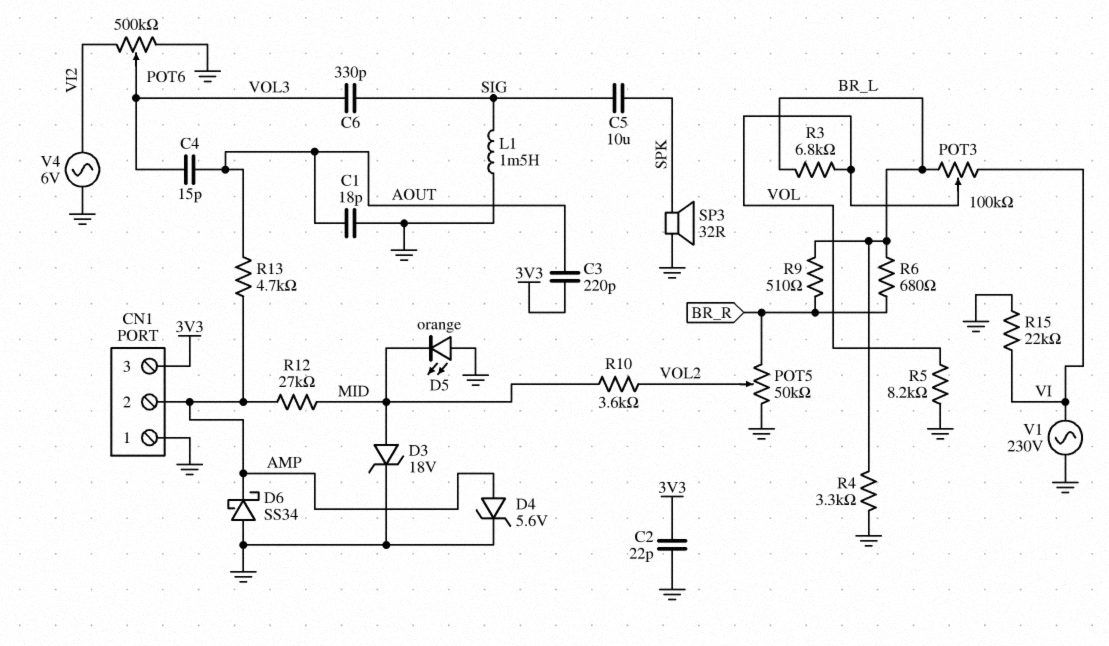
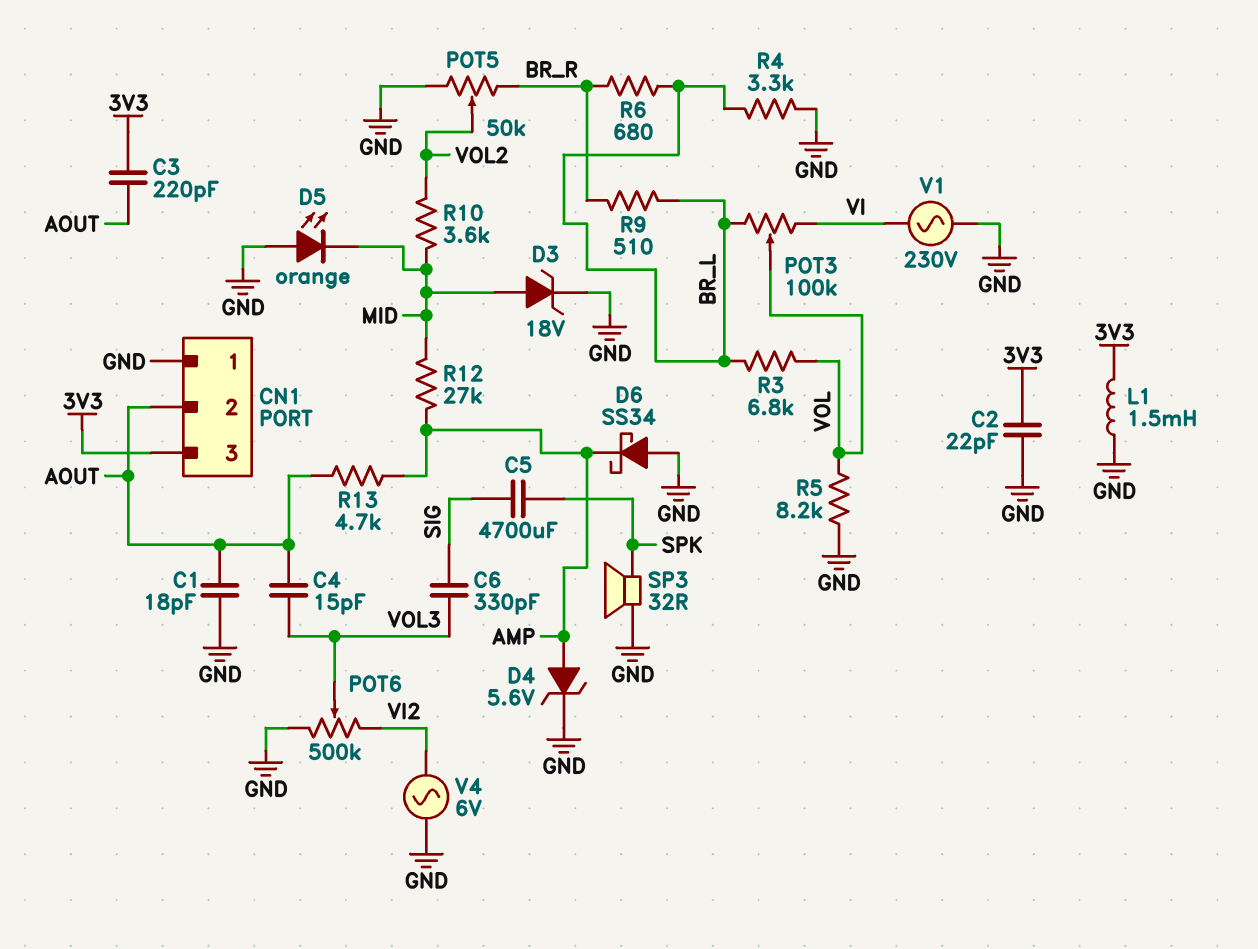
C5: 10uF (SIG, SPK) -> 4700uF (SIG, SPK)
CN1 pin 2: AMP -> AOUT
L1: 1.5mH (GND, SIG) -> 1.5mH (3V3, GND)
R15: 22k (GND, VI) -> none

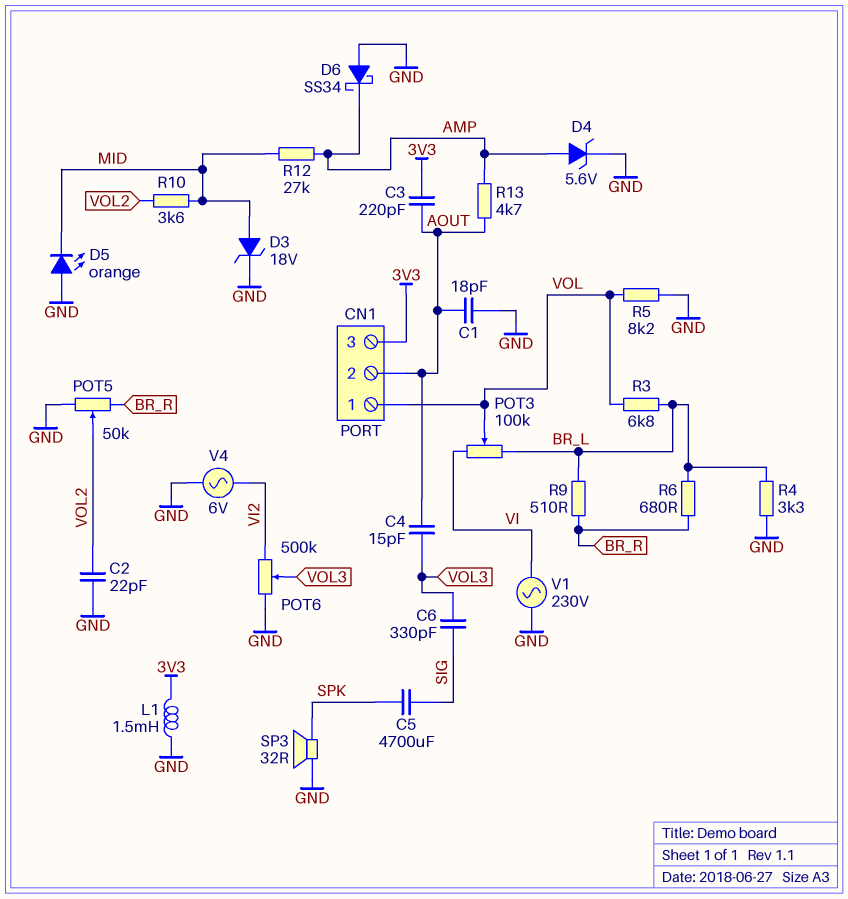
C2: 22pF (3V3, GND) -> 22pF (GND, VOL2)
CN1 pin 1: GND -> VOL

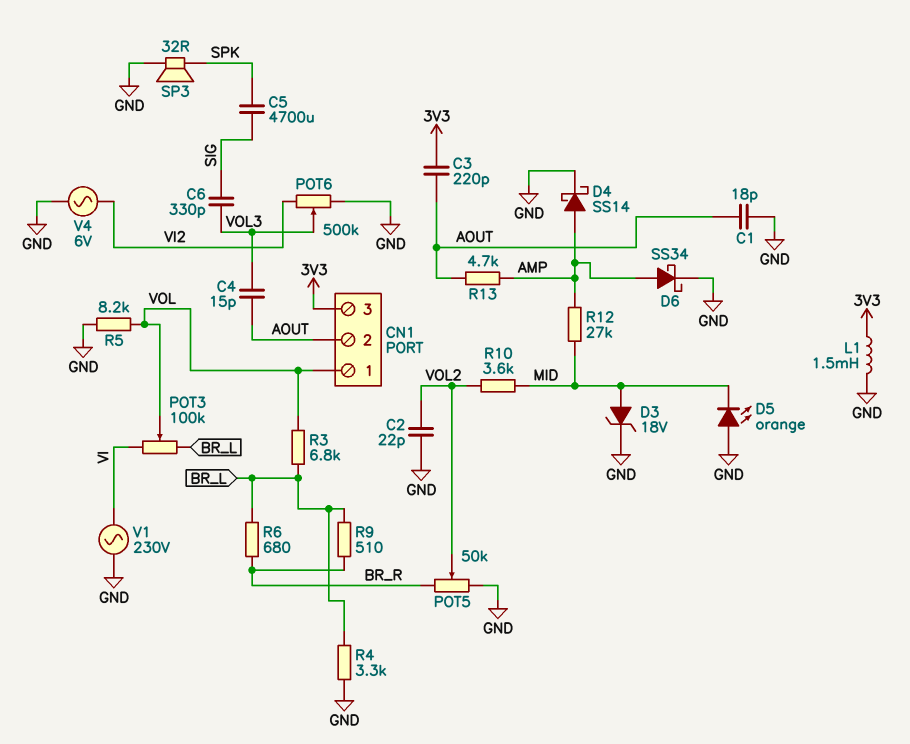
D4: zener 5.6V (A AMP, K GND) -> schottky SS14 (A AMP, K GND)
D6: schottky SS34 (A GND, K AMP) -> schottky SS34 (A AMP, K GND)

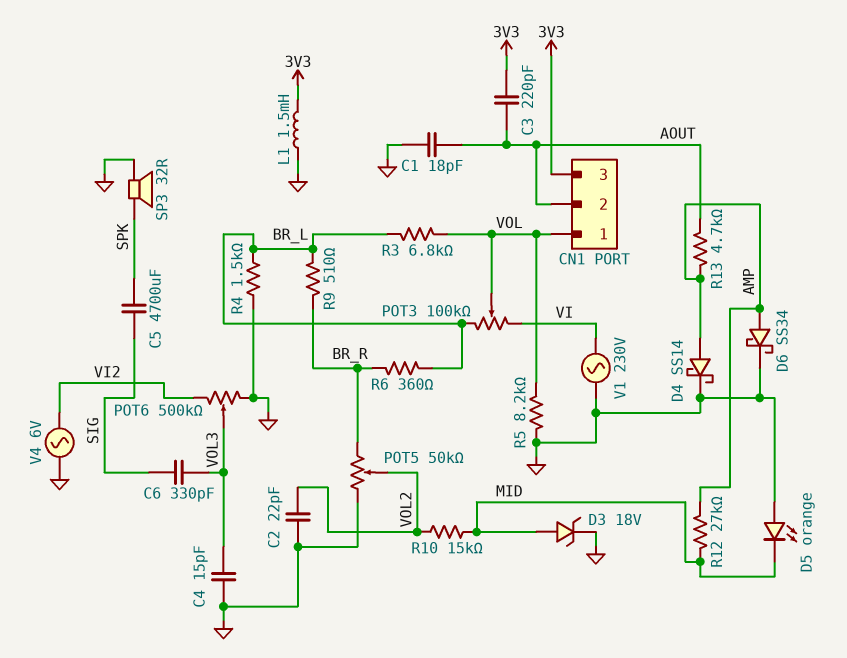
C4: 15pF (AOUT, VOL3) -> 15pF (GND, VOL3)
R4: 3.3k (BR_L, GND) -> 1.5k (BR_L, GND)
R6: 680 (BR_L, BR_R) -> 360 (BR_L, BR_R)
R10: 3.6k (MID, VOL2) -> 15k (MID, VOL2)

